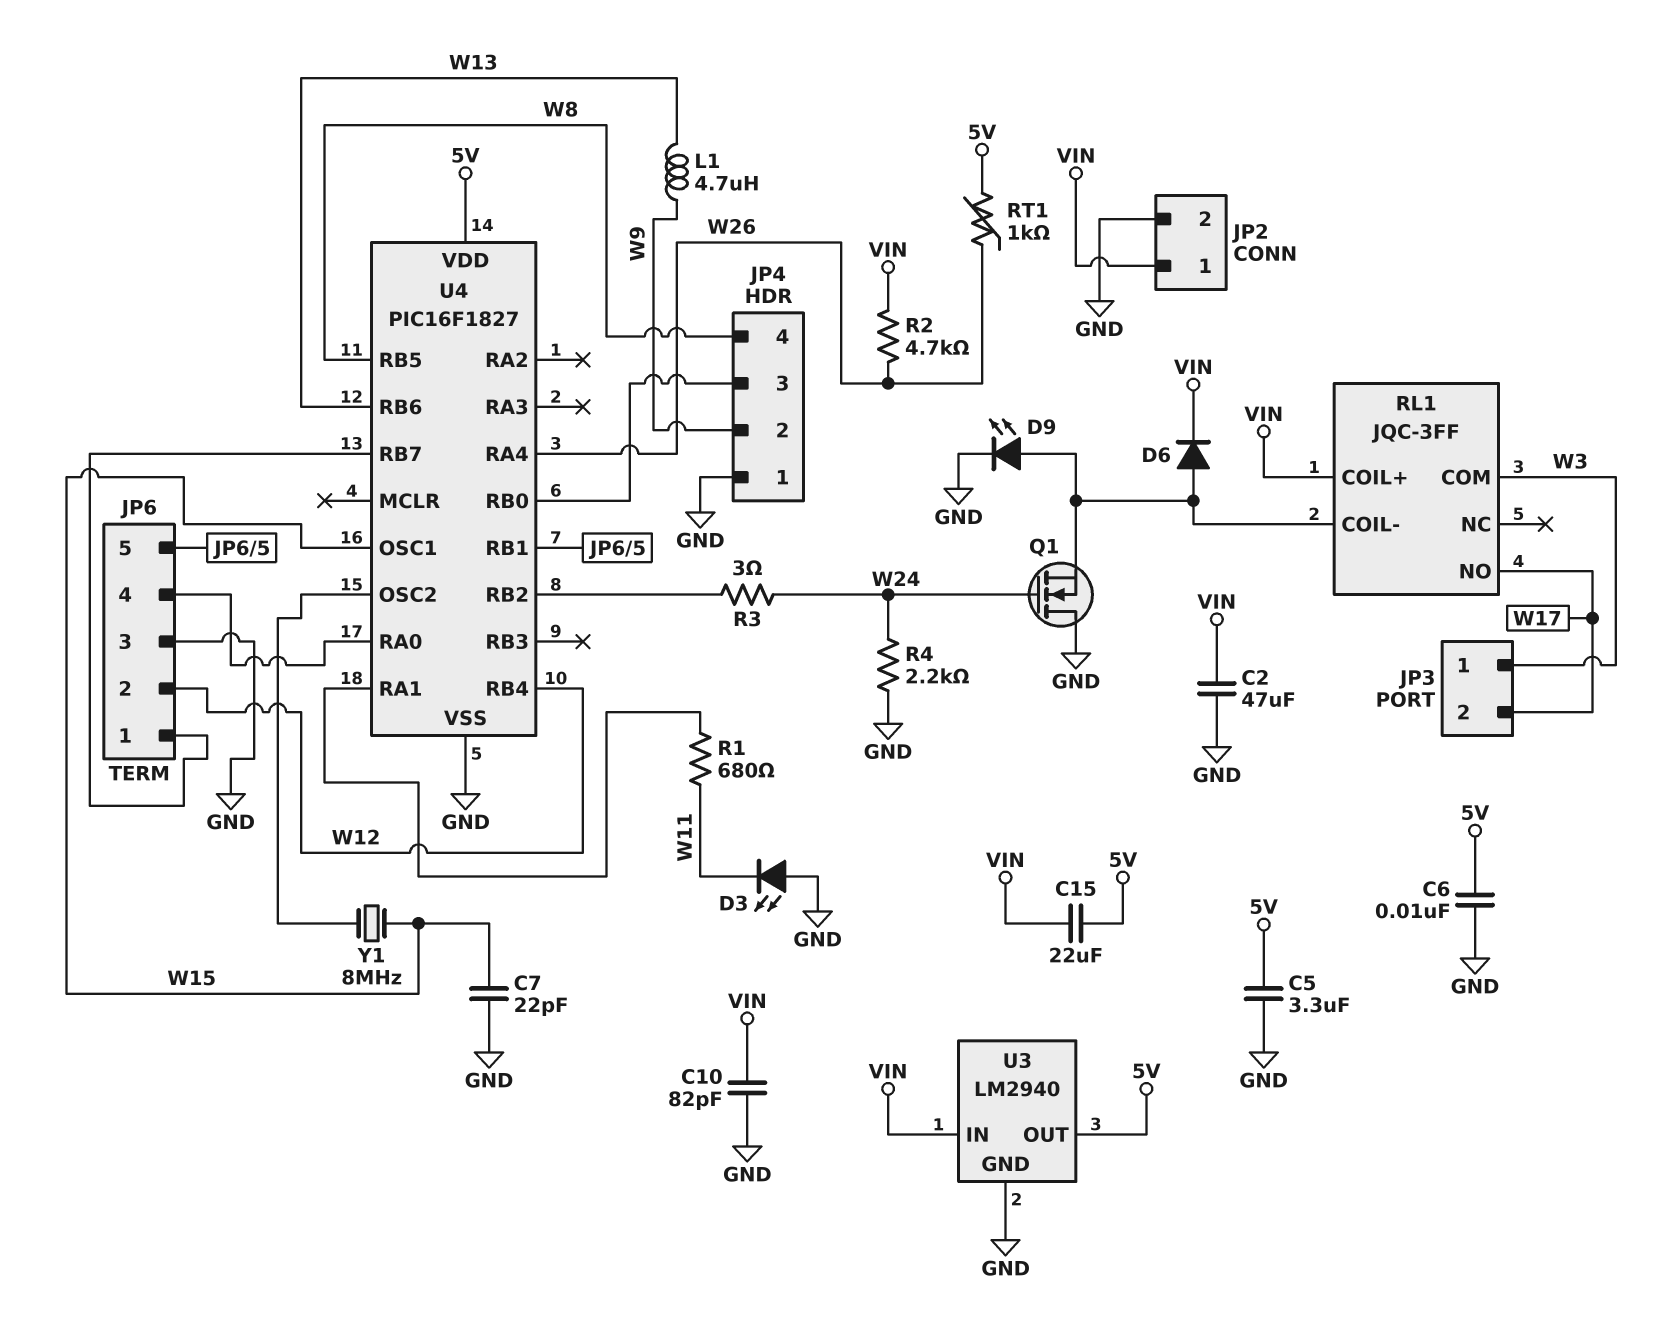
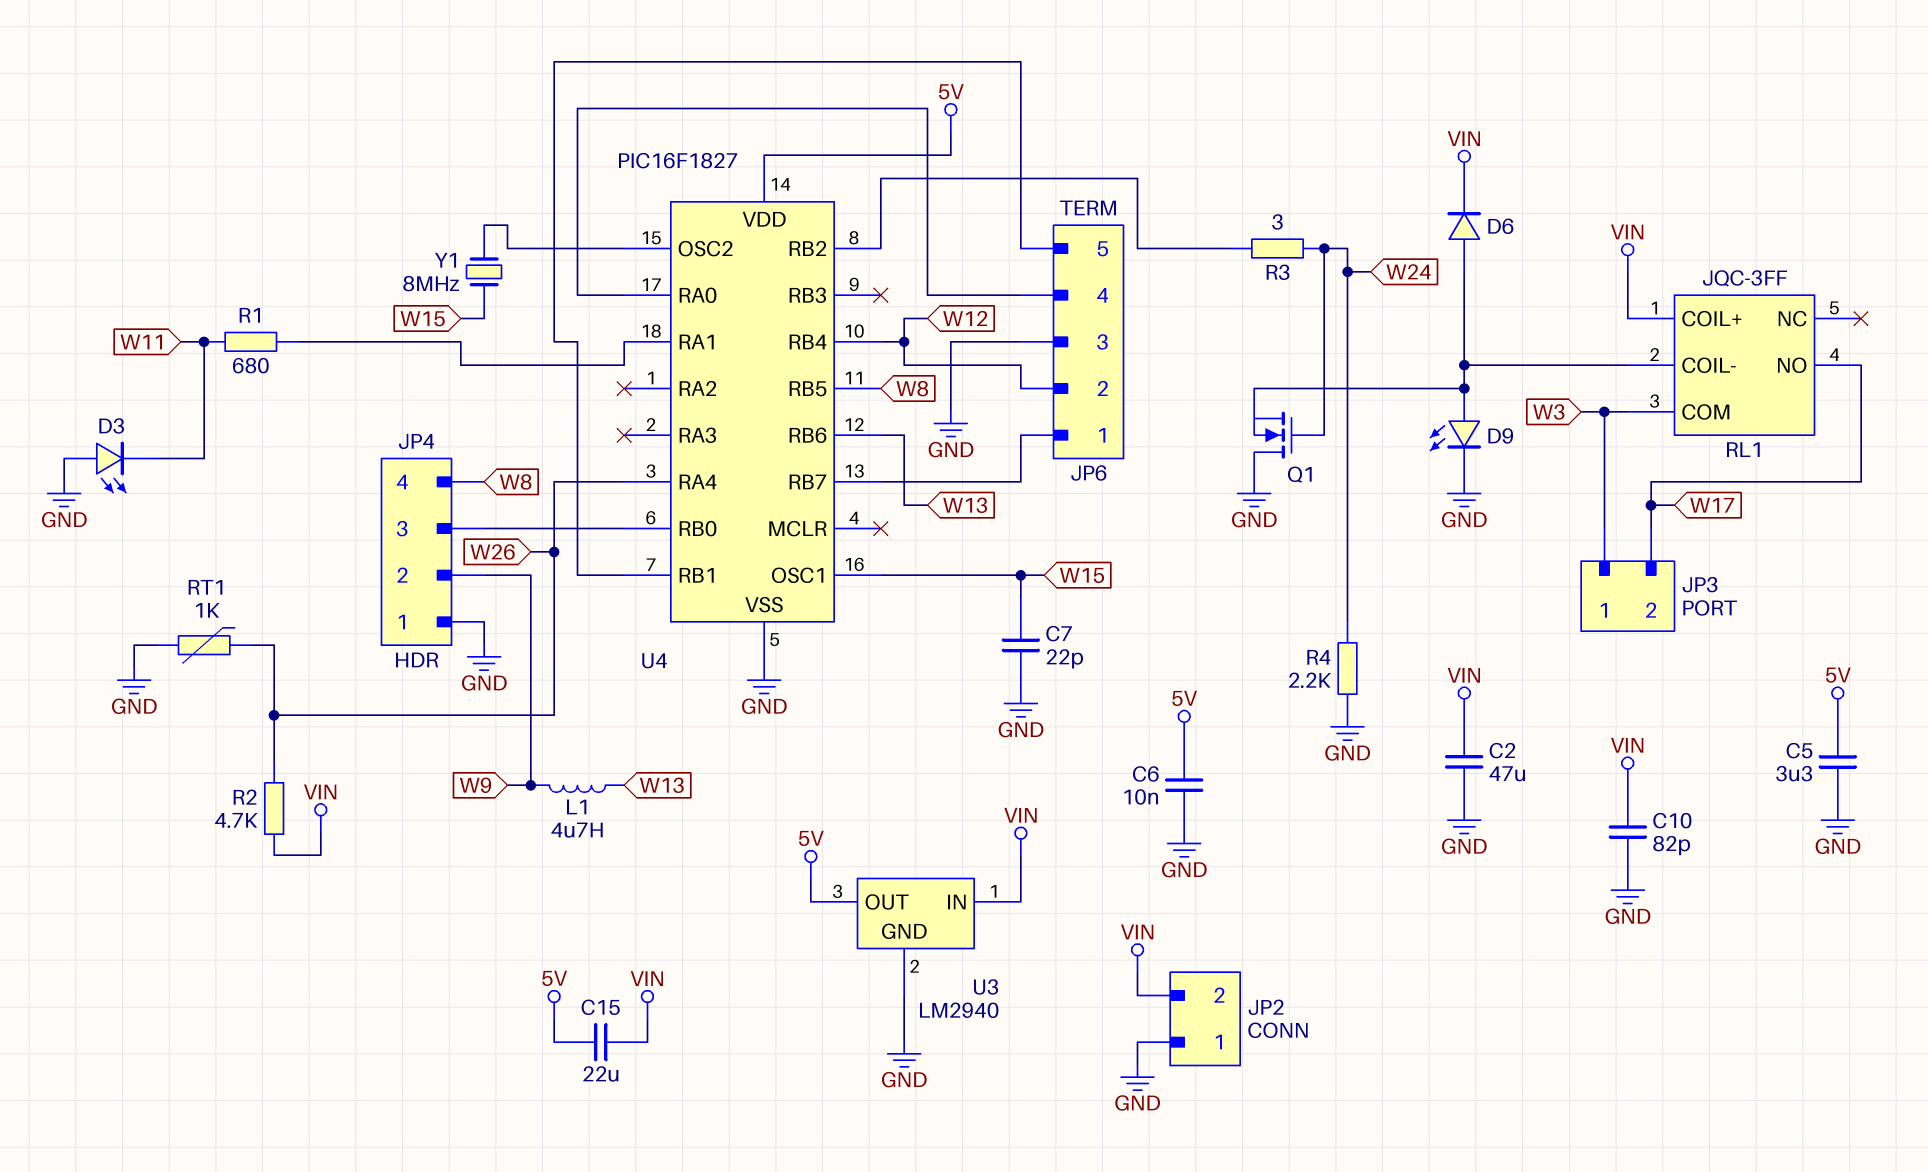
JP2 pin 1: VIN -> GND
JP2 pin 2: GND -> VIN
RT1: 1k (5V, W26) -> 1k (GND, W26)

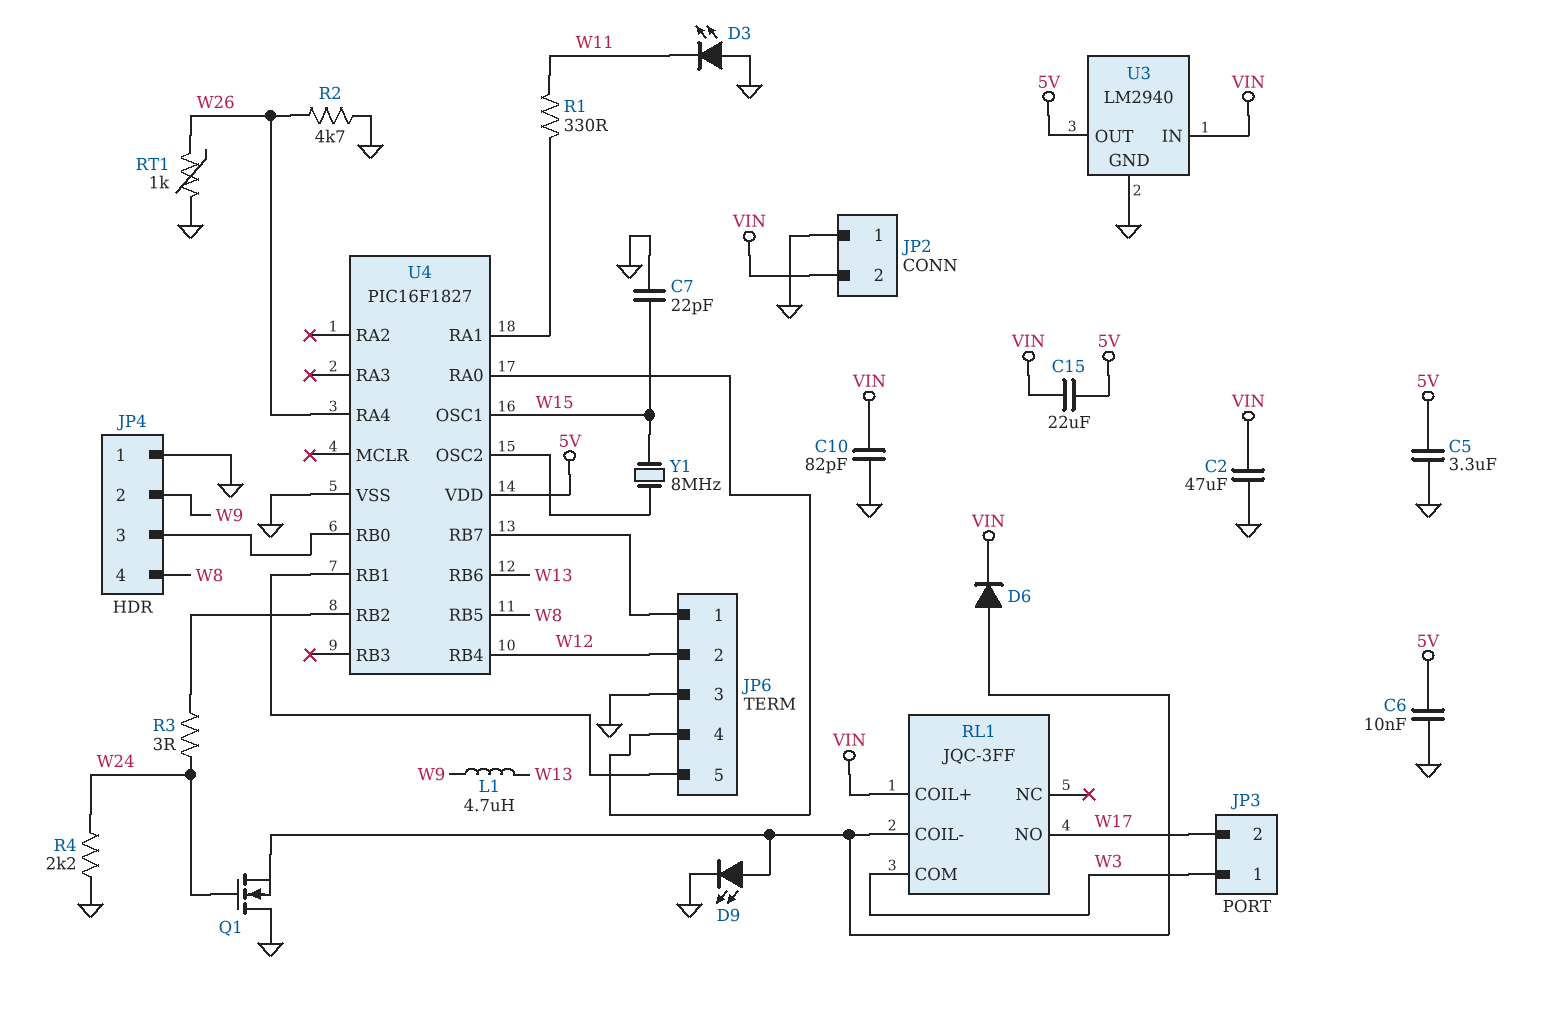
R1: 680 (U4/RA1, W11) -> 330 (U4/RA1, W11)
R2: 4.7k (VIN, W26) -> 4.7k (GND, W26)

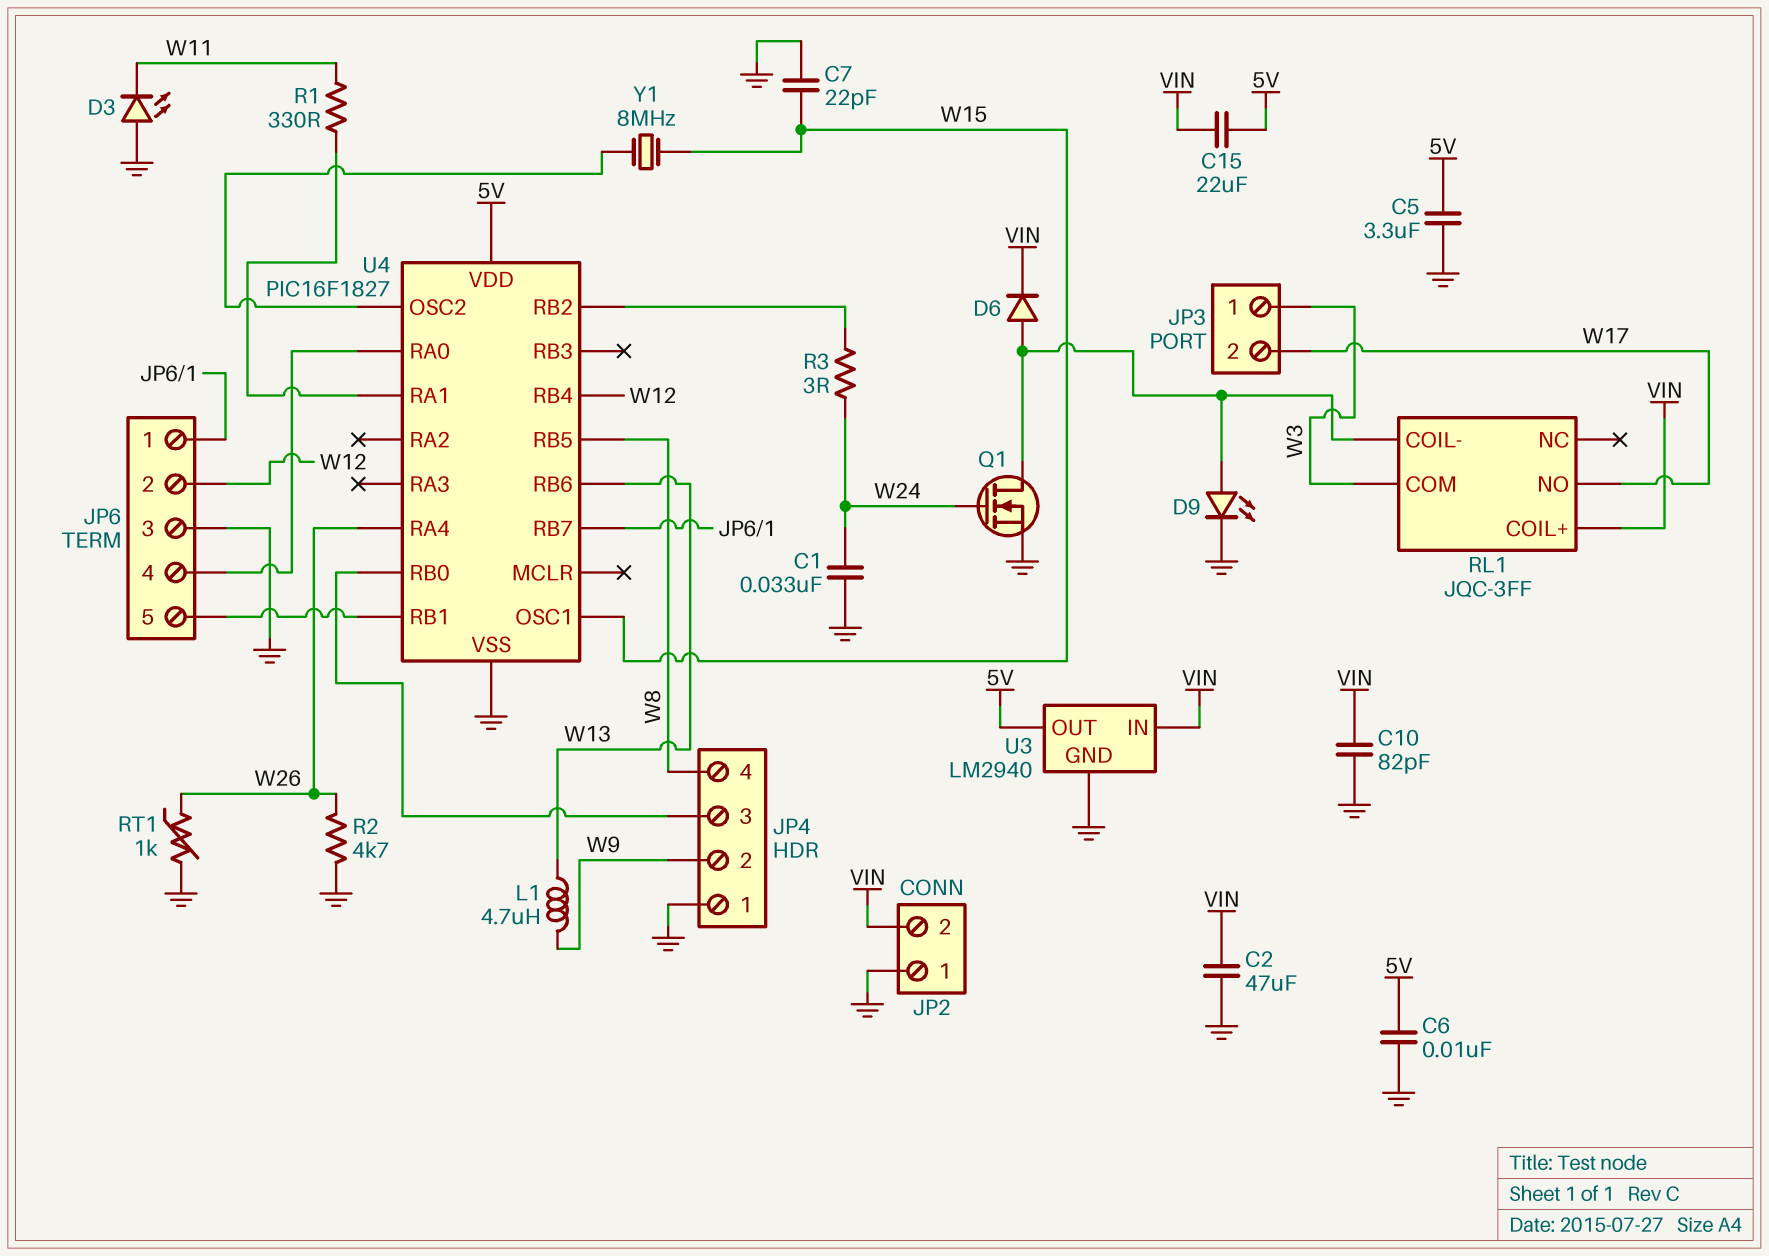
C1: none -> 33nF (GND, W24)
Q1: NMOS (G W24, D GND, S RL1/COIL-) -> NMOS (G W24, D RL1/COIL-, S GND)
R4: 2.2k (GND, W24) -> none

